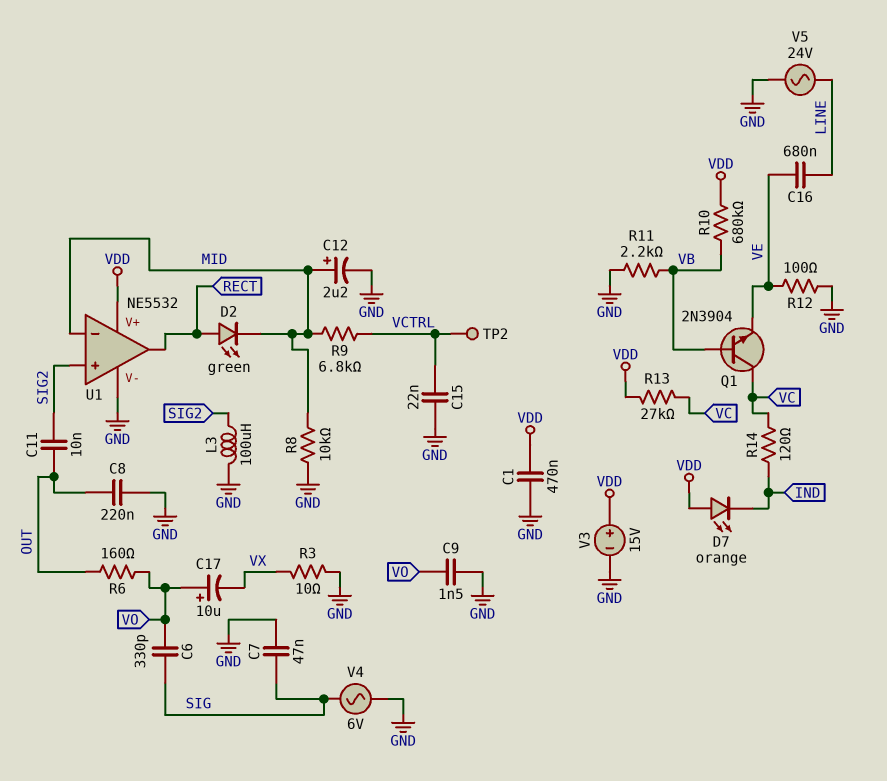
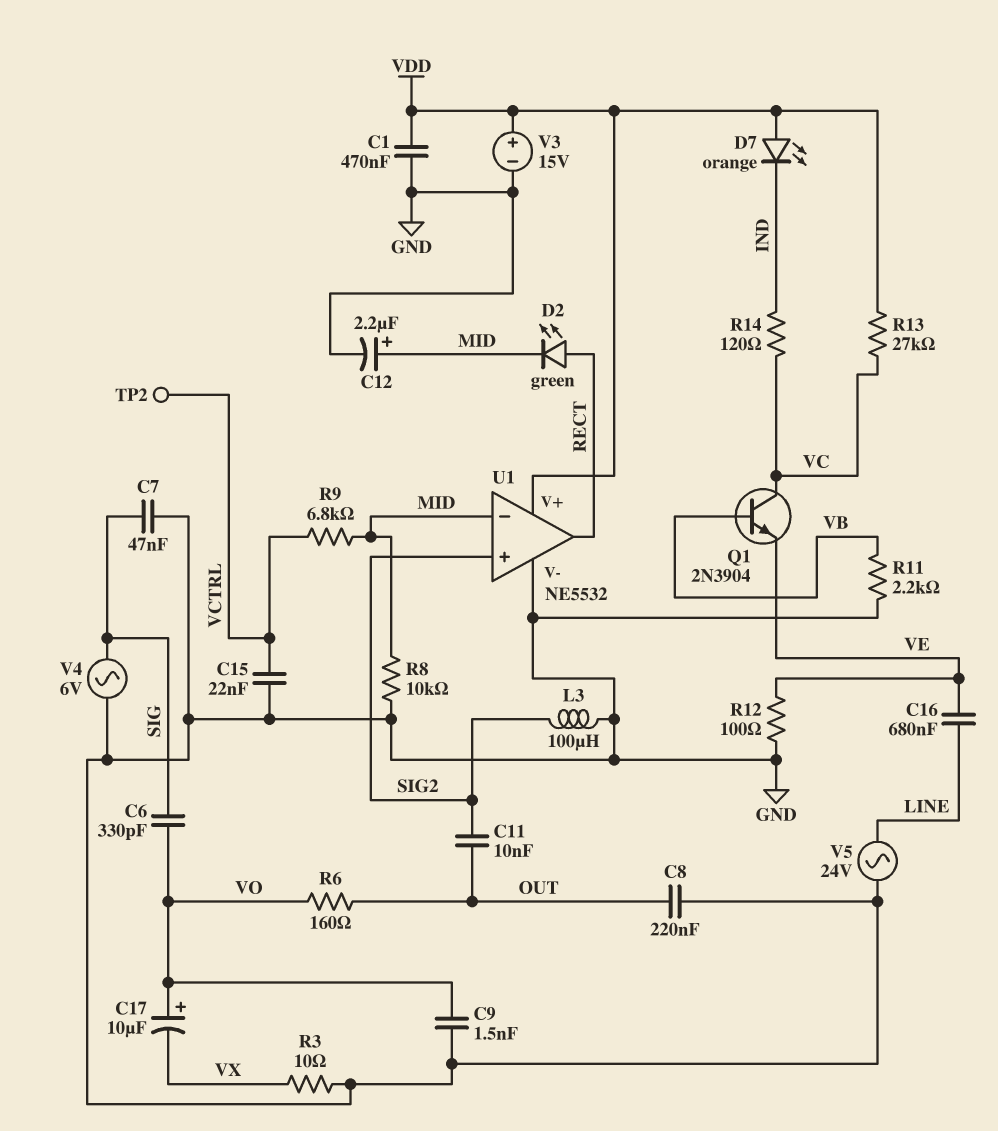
R10: 680k (VB, VDD) -> none

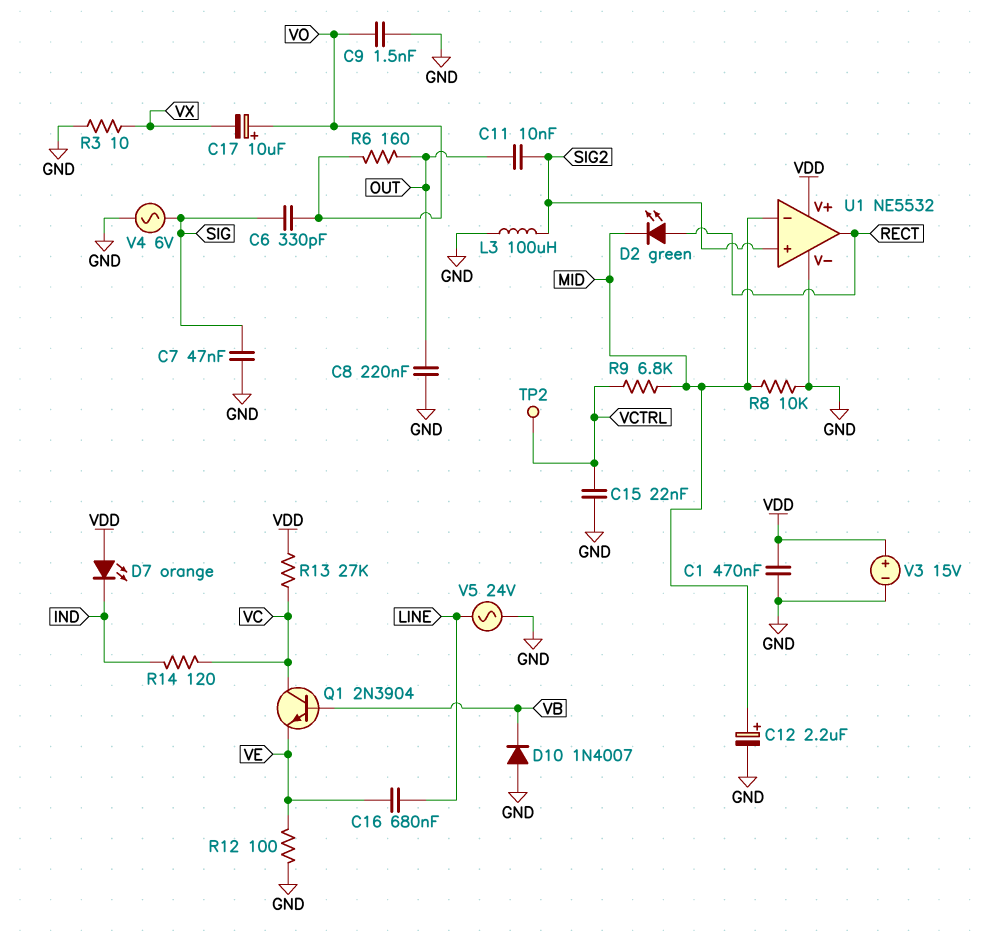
D10: none -> diode 1N4007 (A GND, K VB)
R11: 2.2k (GND, VB) -> none

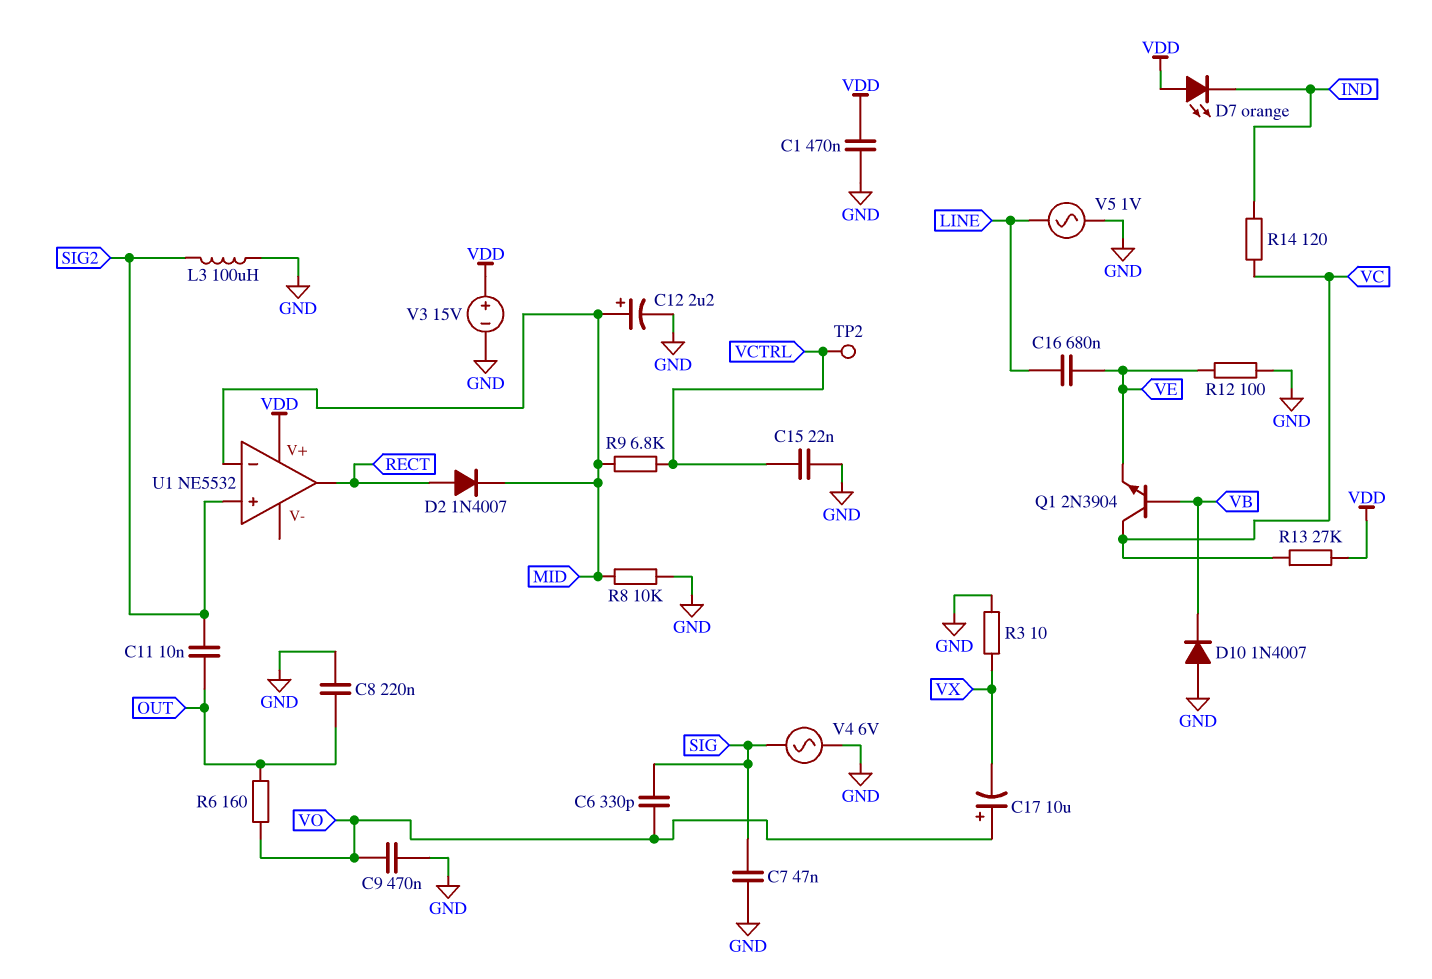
C9: 1.5nF (GND, VO) -> 470nF (GND, VO)
D2: LED green (A RECT, K MID) -> diode 1N4007 (A RECT, K MID)
U1 pin V-: GND -> none
V5: AC 24V (GND, LINE) -> AC 1V (GND, LINE)

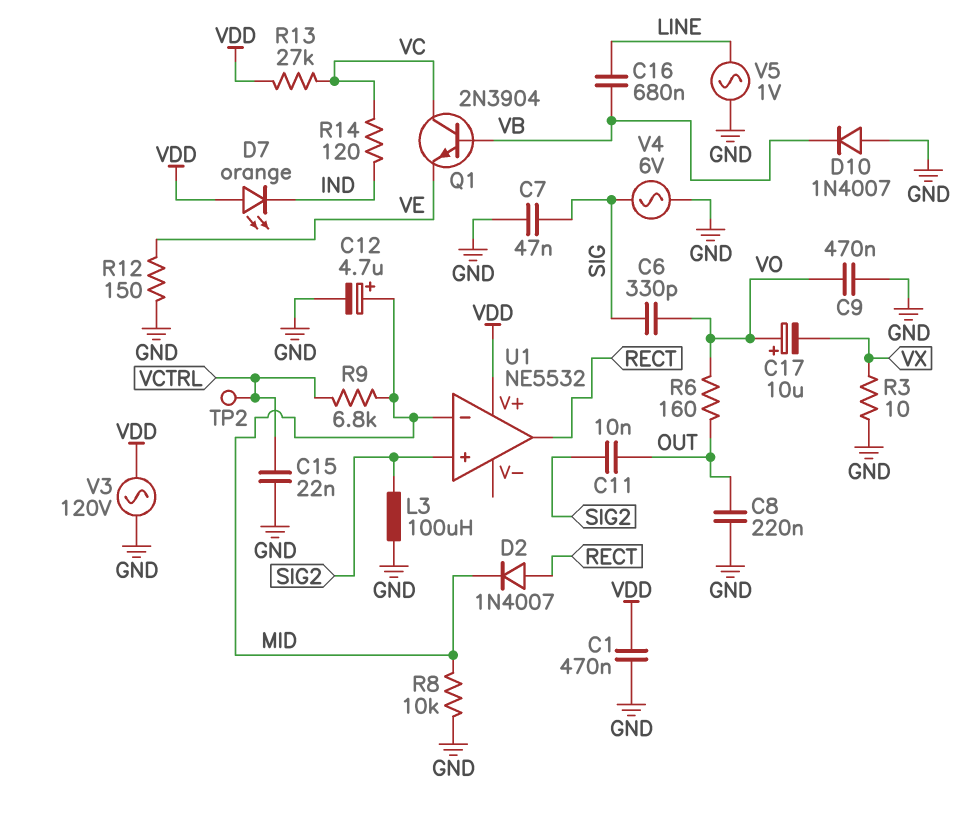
C12: 2.2uF (plus MID, minus GND) -> 4.7uF (plus MID, minus GND)
C16: 680nF (LINE, VE) -> 680nF (LINE, VB)
R12: 100 (GND, VE) -> 150 (GND, VE)
V3: 15V (plus VDD, minus GND) -> AC 120V (GND, VDD)

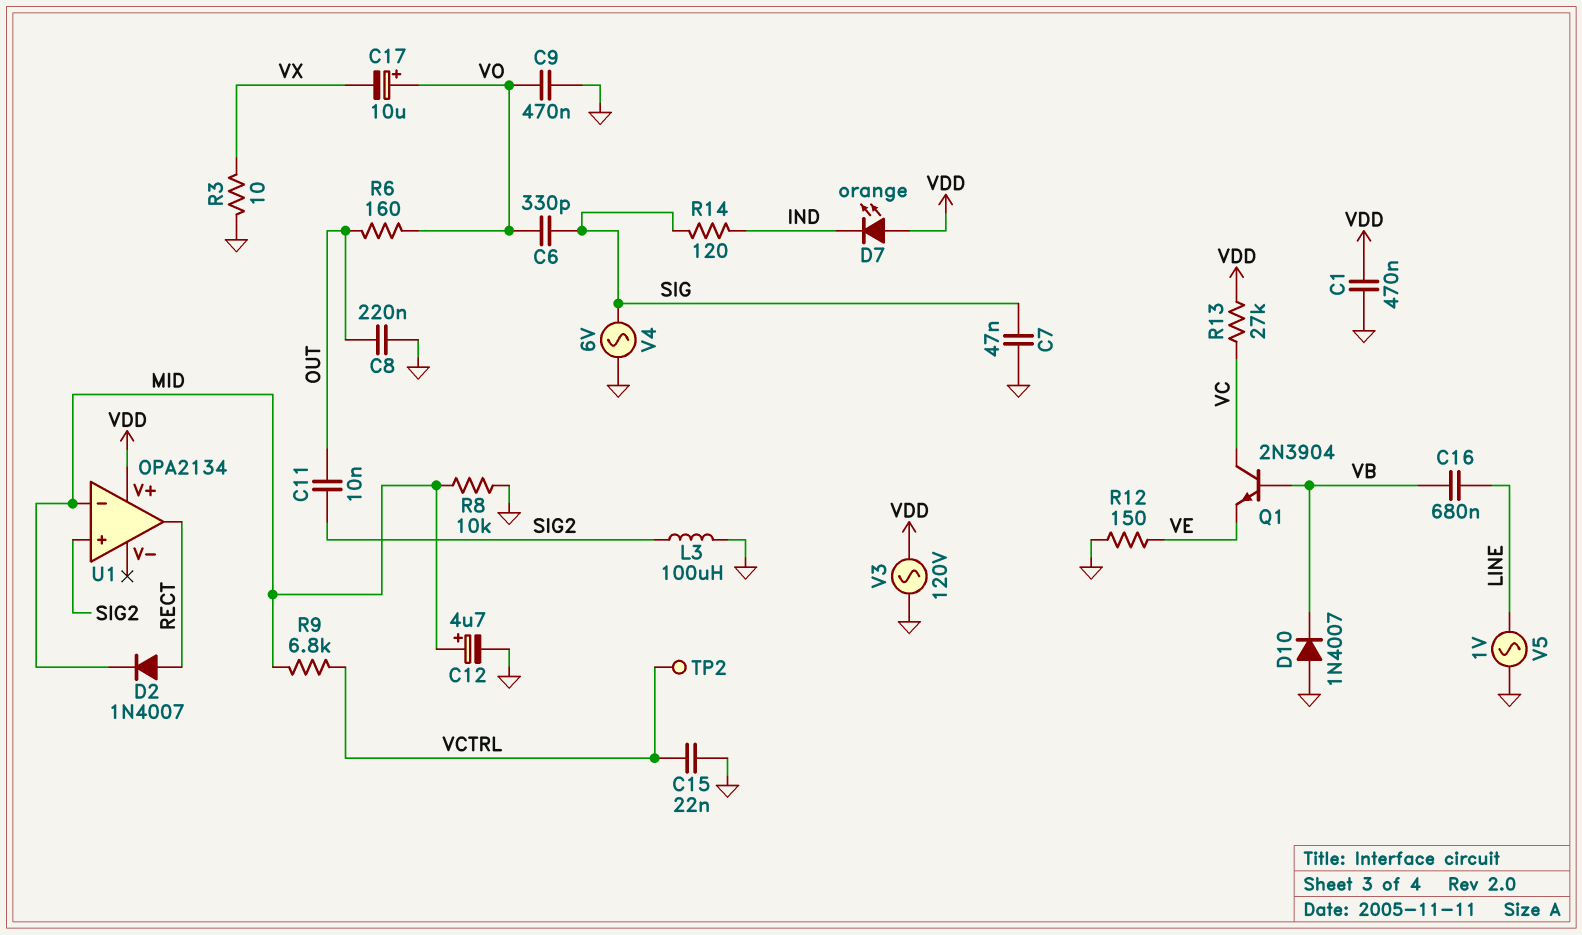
R14: 120 (IND, VC) -> 120 (IND, SIG)
U1: NE5532 -> OPA2134

